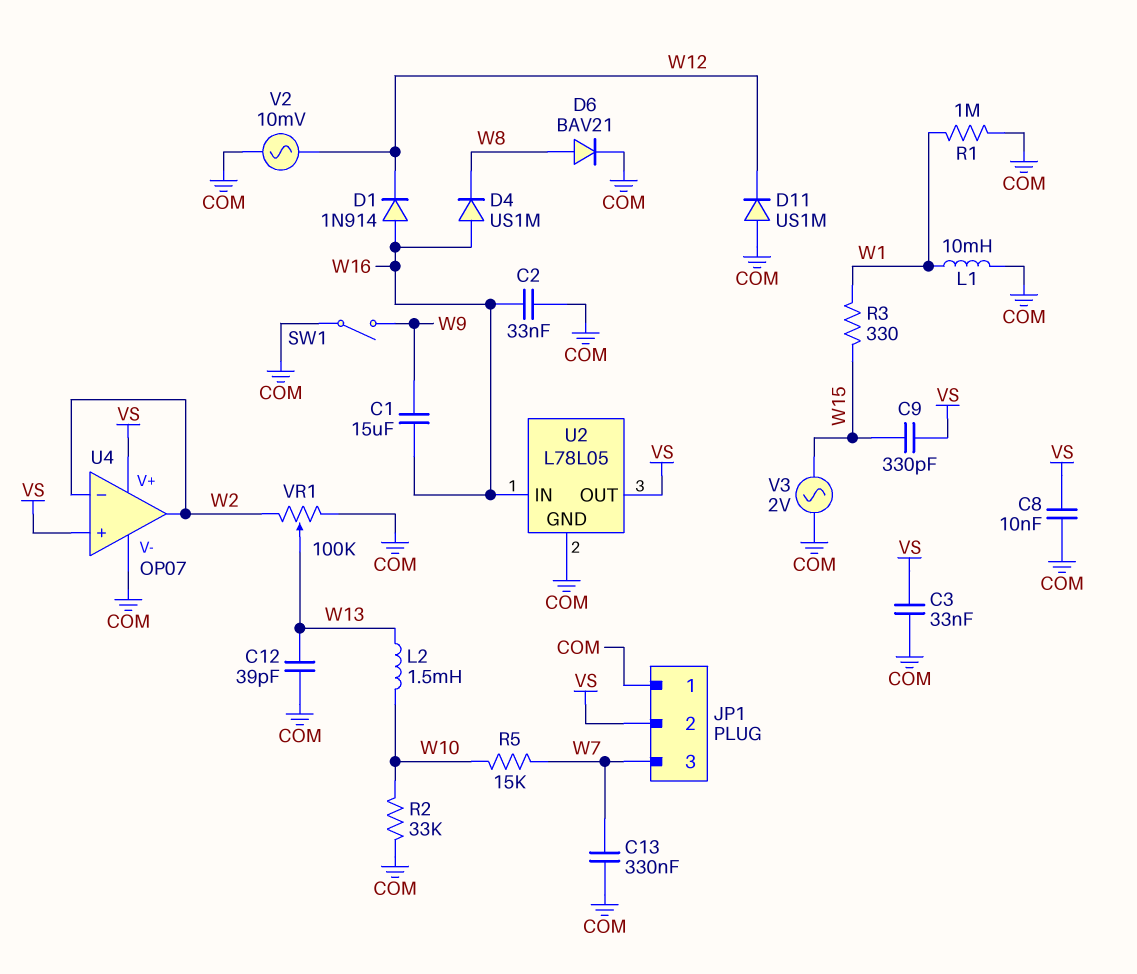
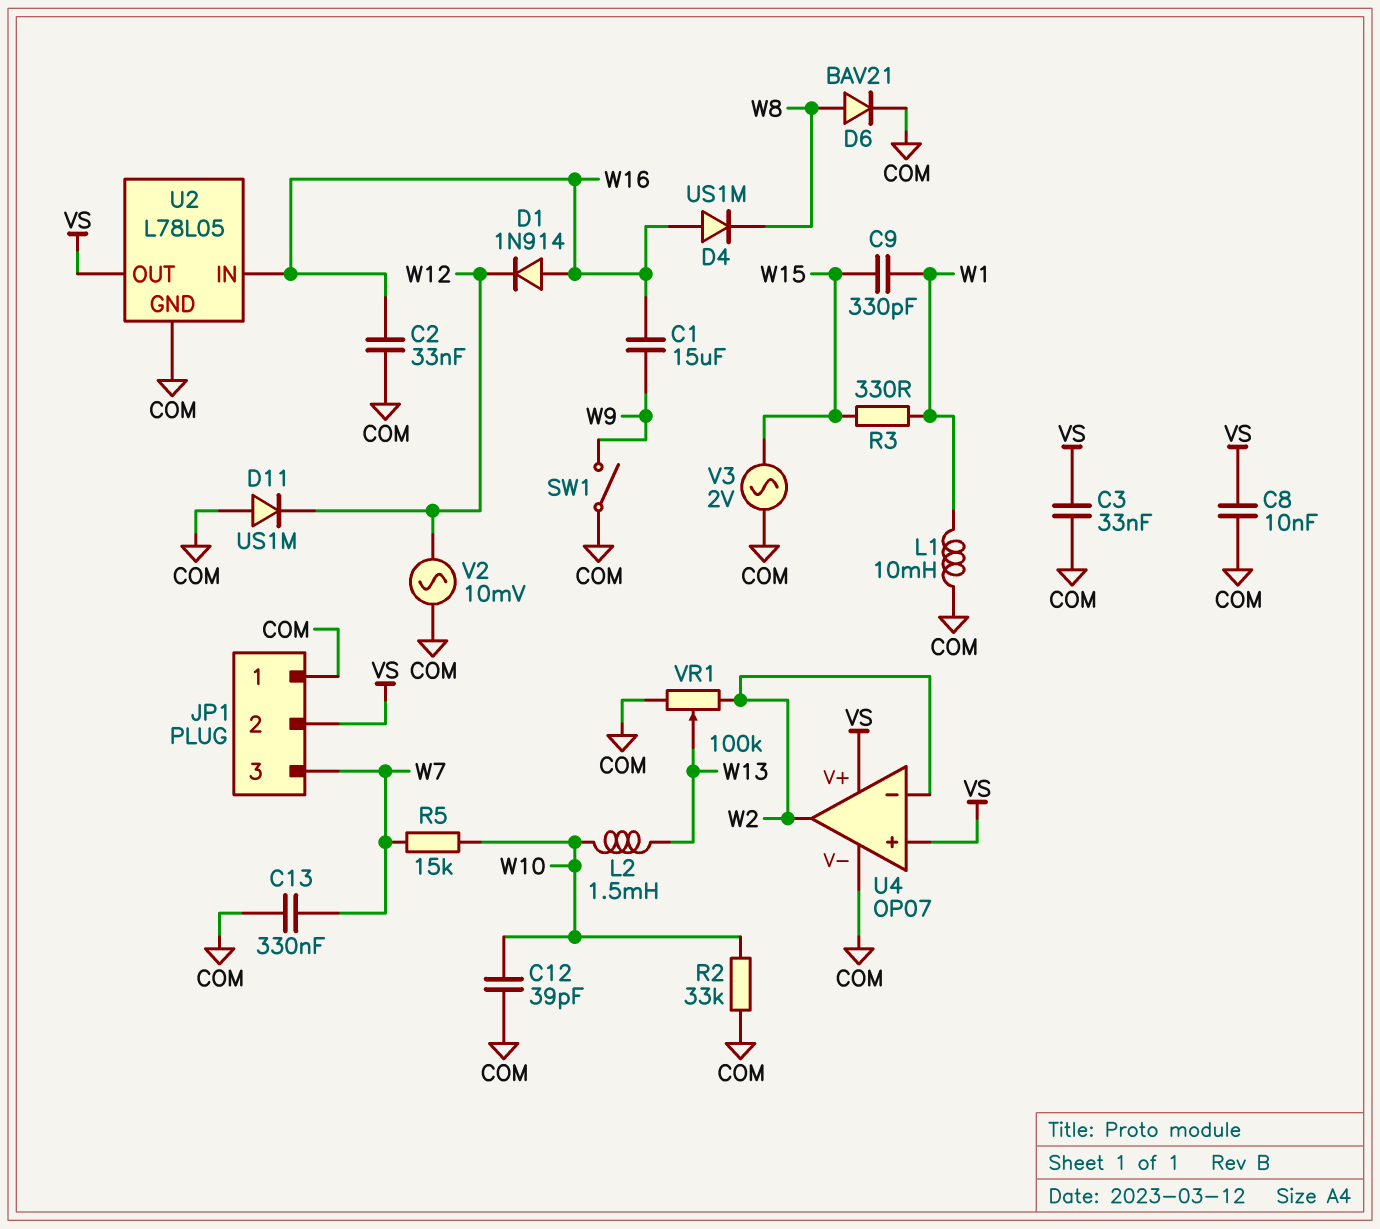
C9: 330pF (VS, W15) -> 330pF (W1, W15)
C12: 39pF (COM, W13) -> 39pF (COM, W10)
R1: 1M (COM, W1) -> none

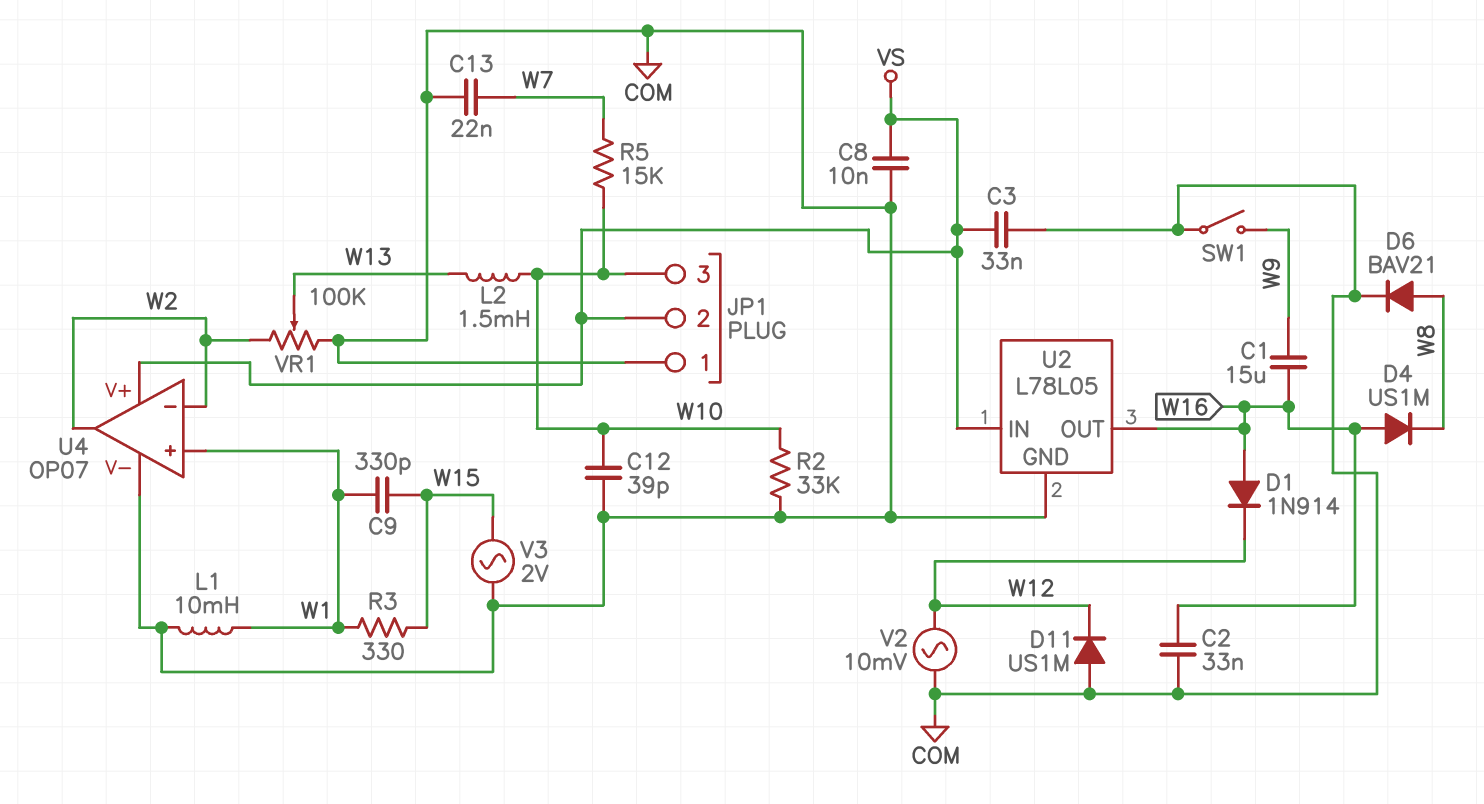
C13: 330nF (COM, W7) -> 22nF (COM, W7)
JP1 pin 3: W7 -> W10
U2 pin IN: W16 -> VS
U2 pin OUT: VS -> W16
U4 pin in+: VS -> W1

